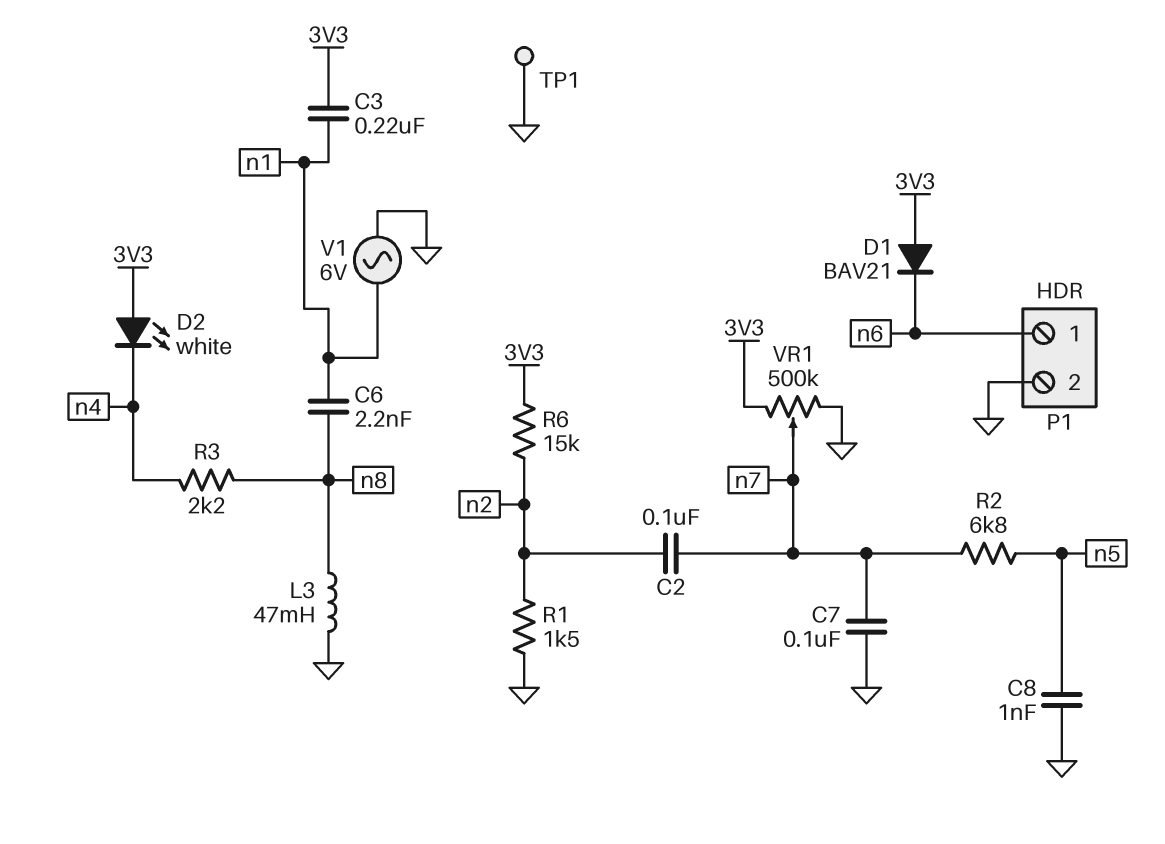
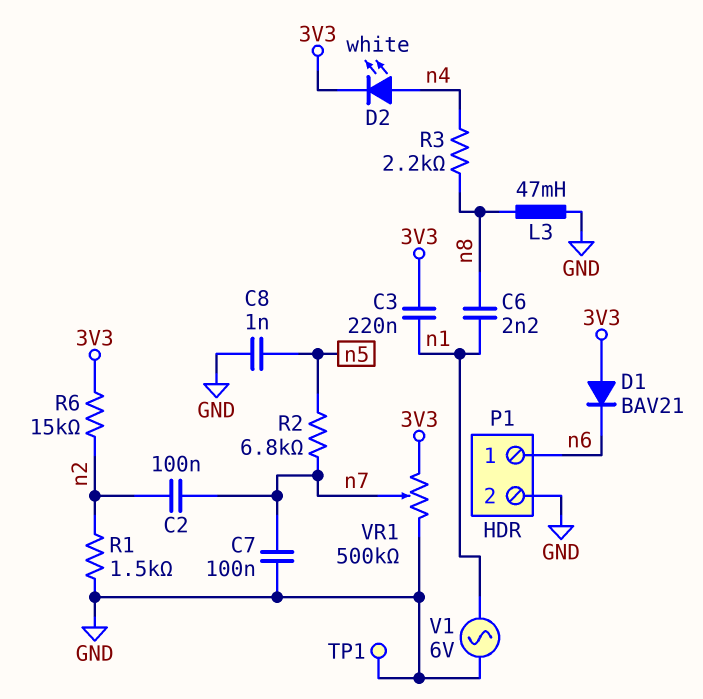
D2: LED white (A 3V3, K n4) -> LED white (A n4, K 3V3)

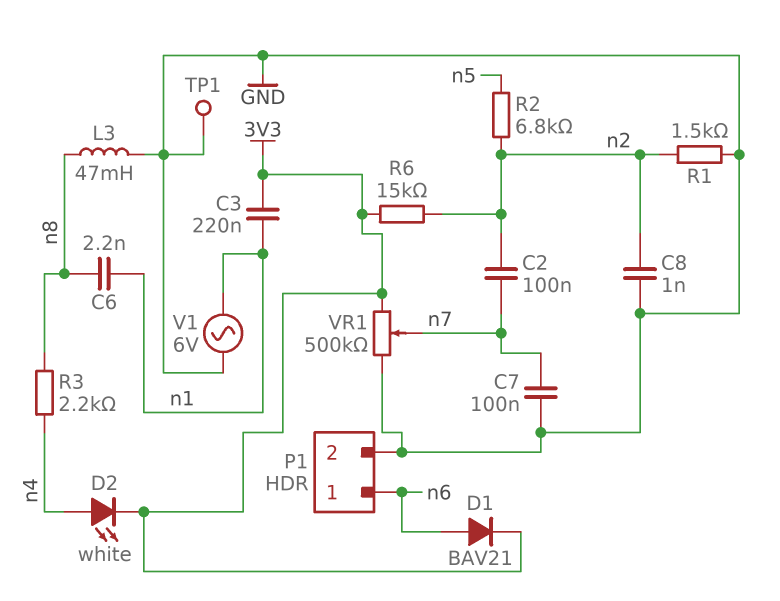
C8: 1nF (GND, n5) -> 1nF (GND, n2)
D1: diode BAV21 (A 3V3, K n6) -> diode BAV21 (A n6, K 3V3)
R2: 6.8k (n5, n7) -> 6.8k (n2, n5)

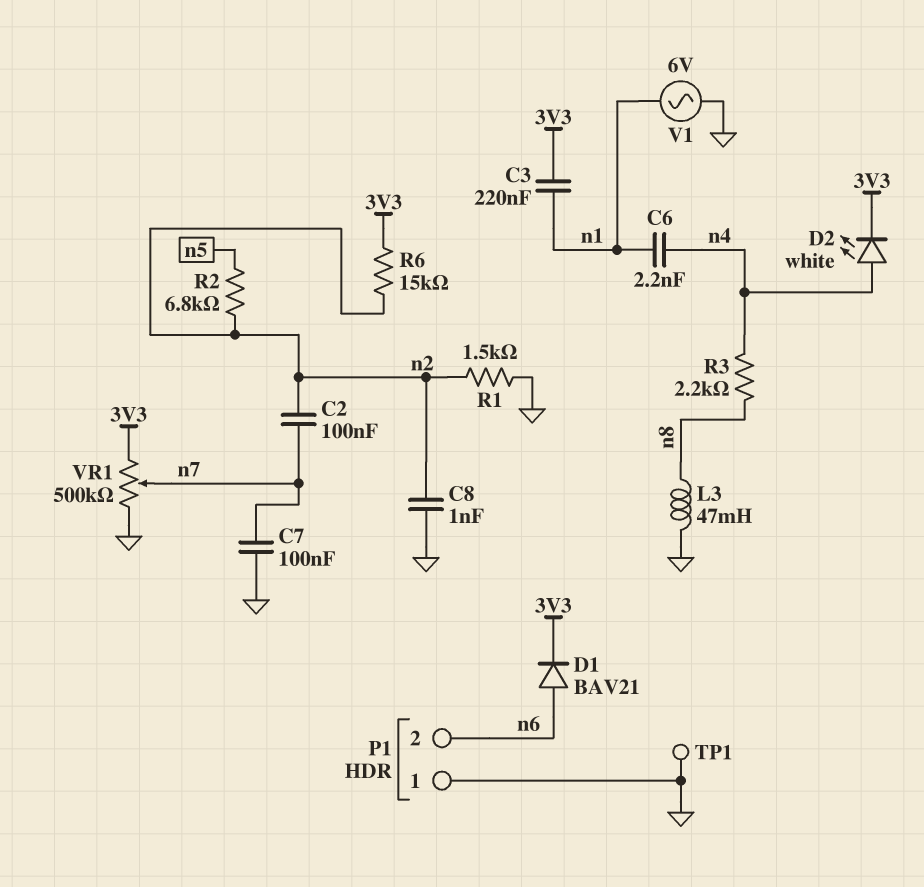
C6: 2.2nF (n1, n8) -> 2.2nF (n1, n4)
P1 pin 1: n6 -> GND
P1 pin 2: GND -> n6

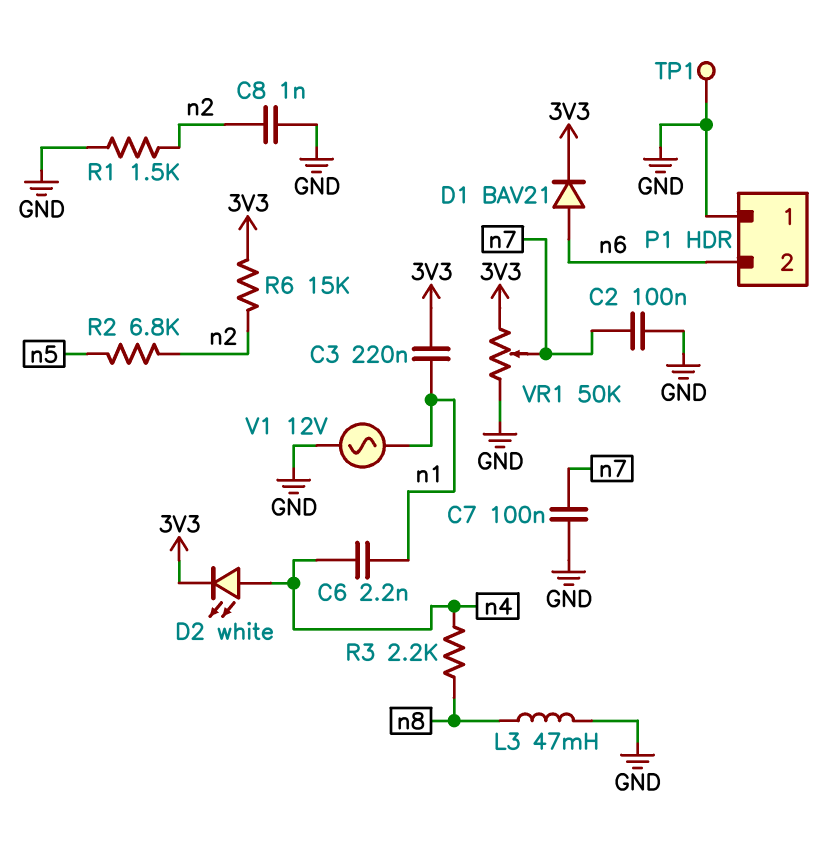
C2: 100nF (n2, n7) -> 100nF (GND, n7)
V1: AC 6V (GND, n1) -> AC 12V (GND, n1)
VR1: 500k (3V3, GND, wiper n7) -> 50k (3V3, GND, wiper n7)

